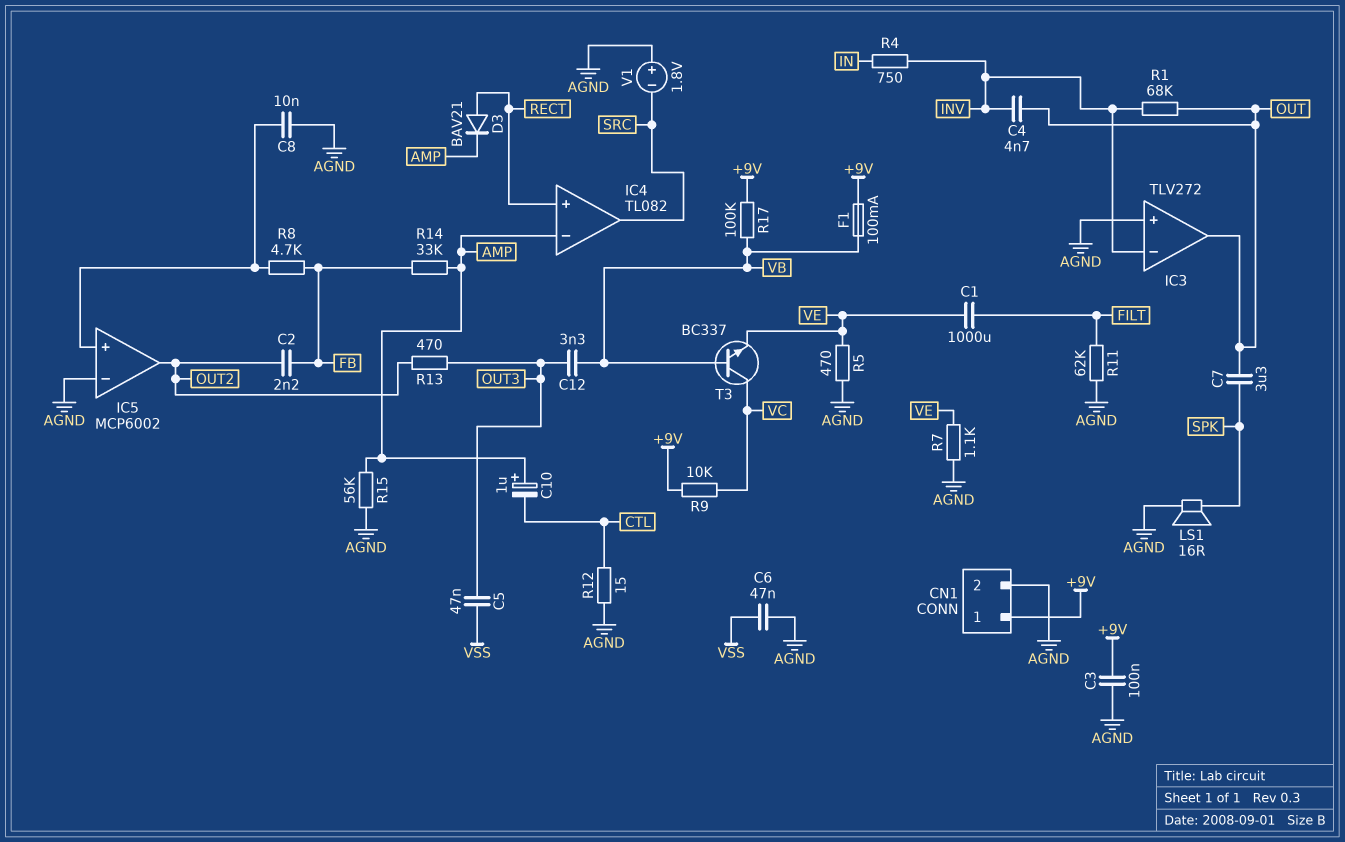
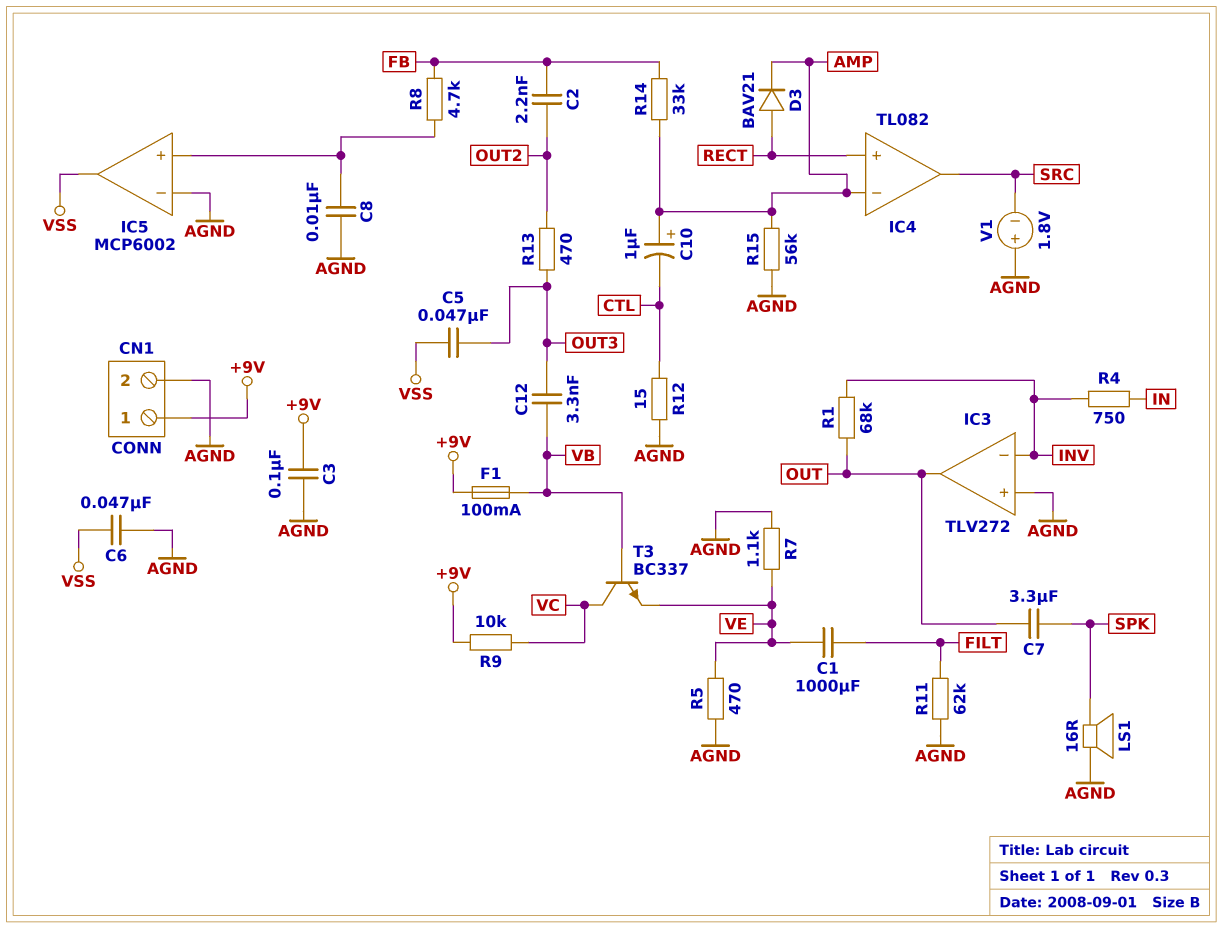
C4: 4.7nF (INV, OUT) -> none
IC5 pin out: OUT2 -> VSS
R17: 100k (+9V, VB) -> none

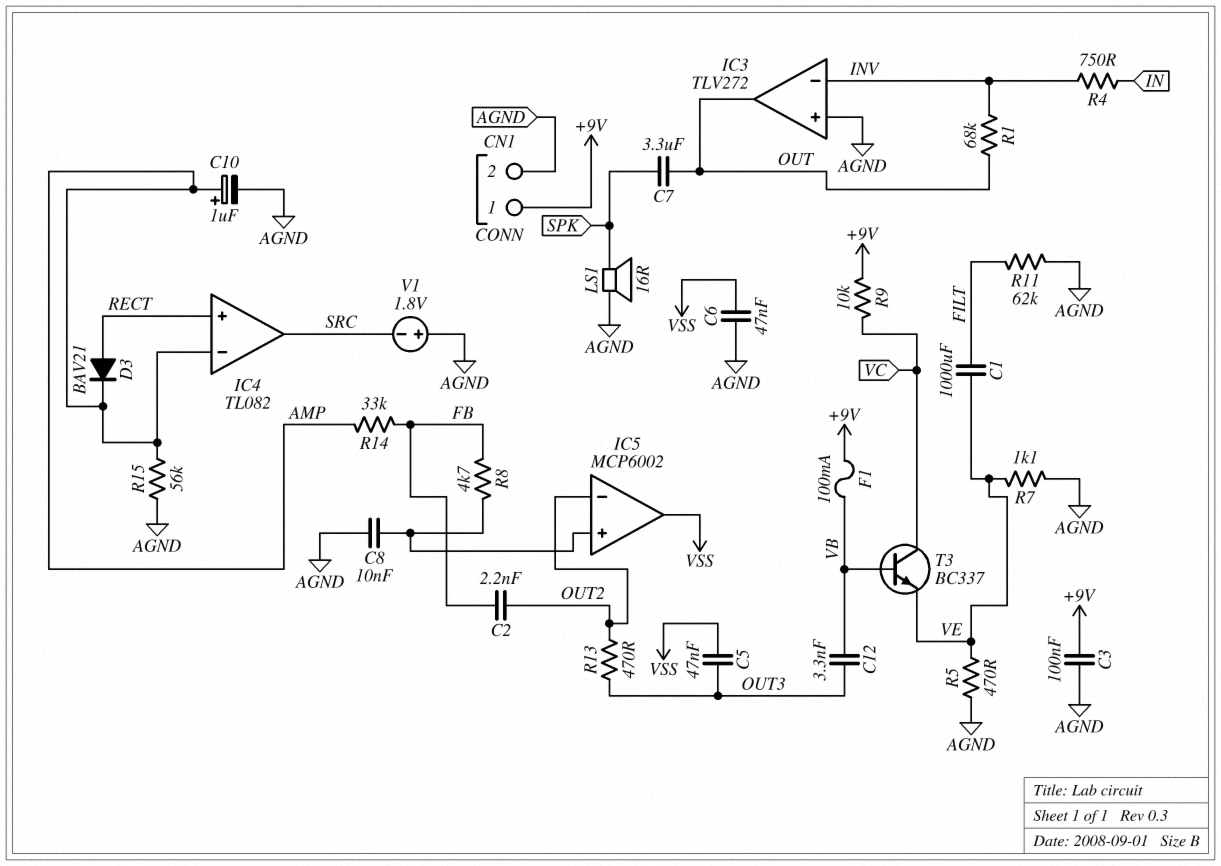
C10: 1uF (plus AMP, minus CTL) -> 1uF (plus AMP, minus AGND)
IC5 pin in-: AGND -> OUT2
R12: 15 (AGND, CTL) -> none

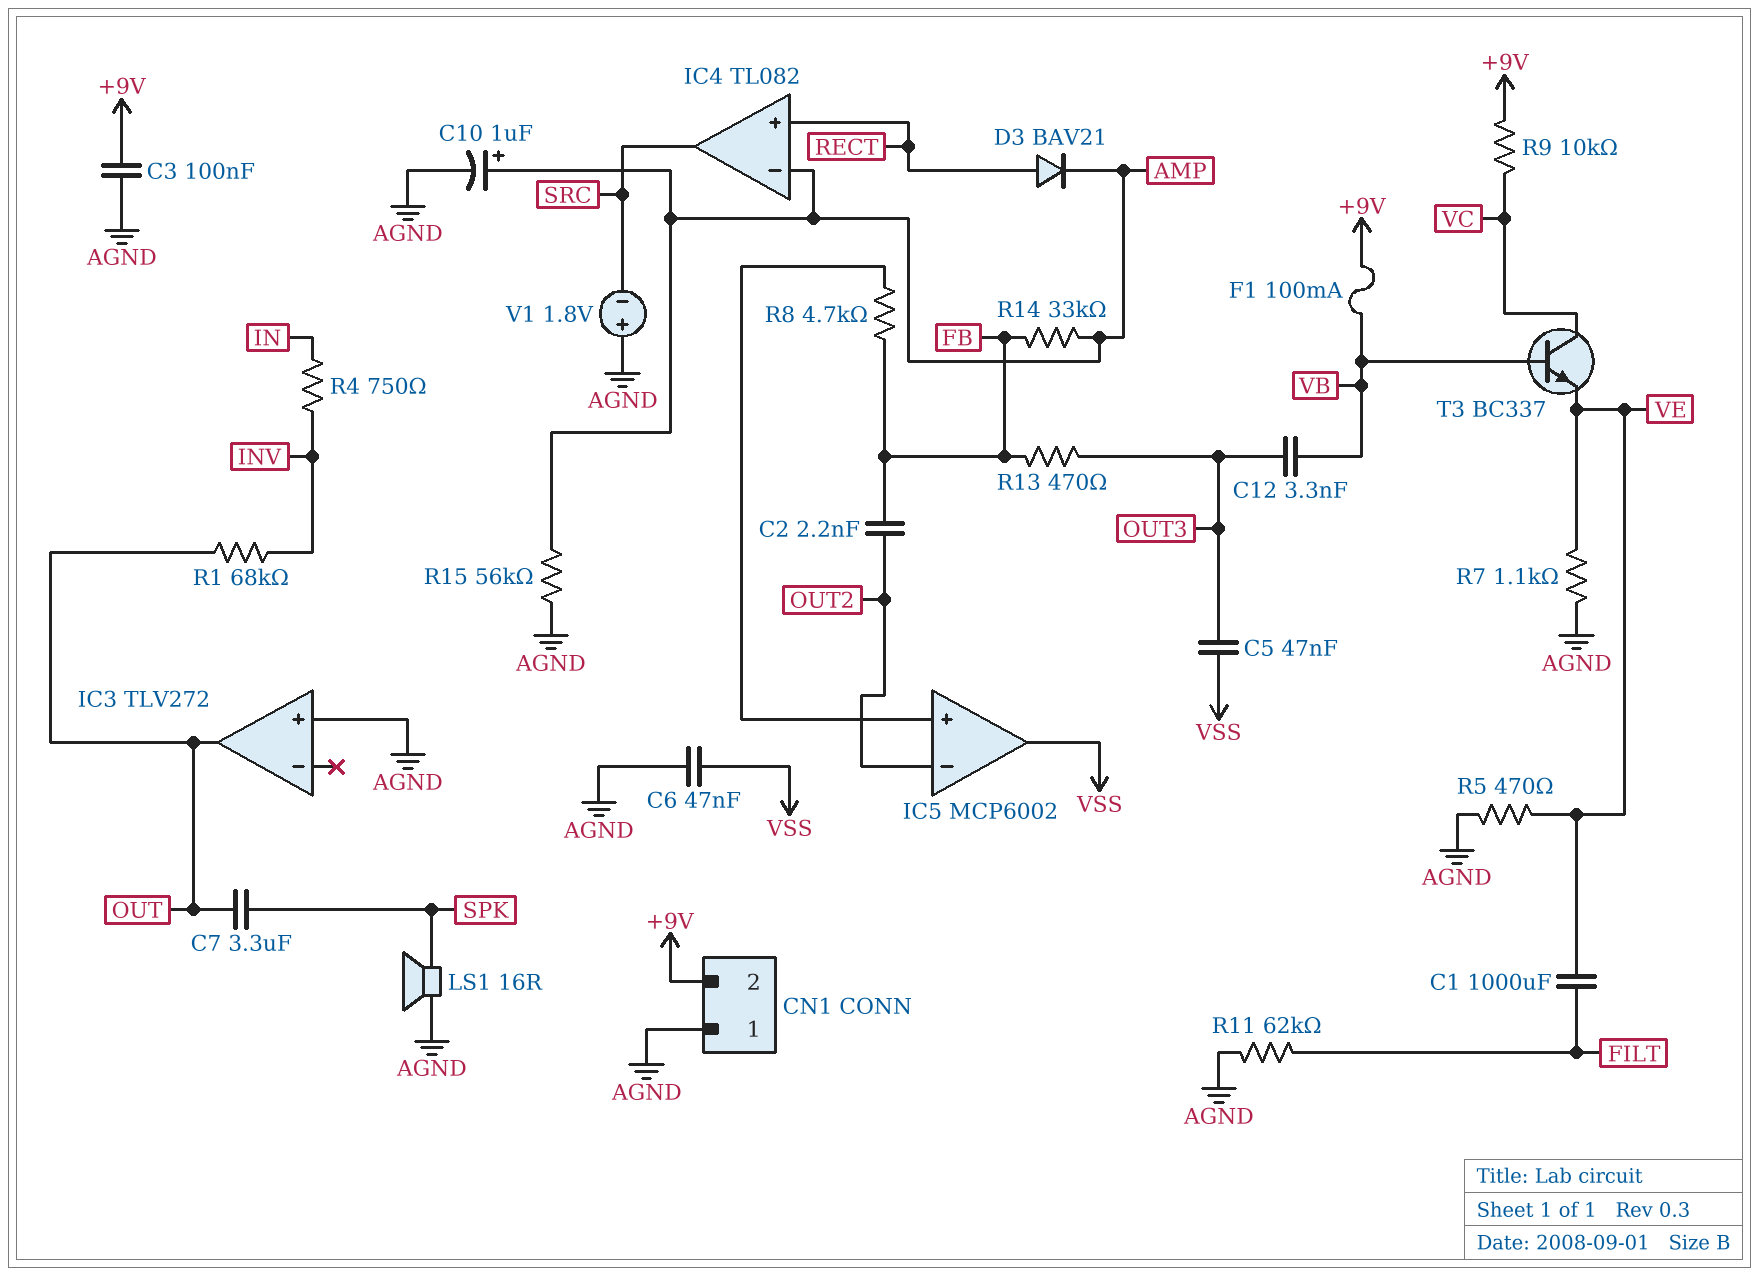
C8: 10nF (AGND, IC5/in+) -> none
CN1 pin 1: +9V -> AGND
CN1 pin 2: AGND -> +9V
IC3 pin in-: INV -> none
R13: 470 (OUT2, OUT3) -> 470 (FB, OUT3)

